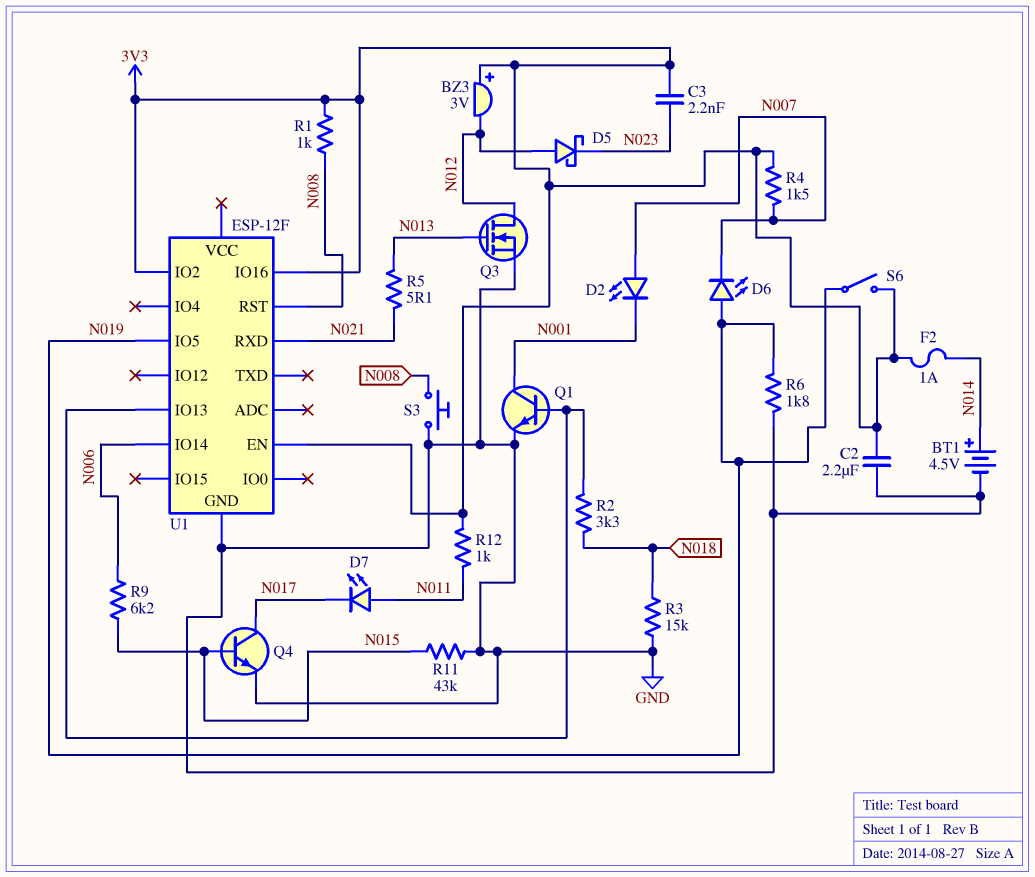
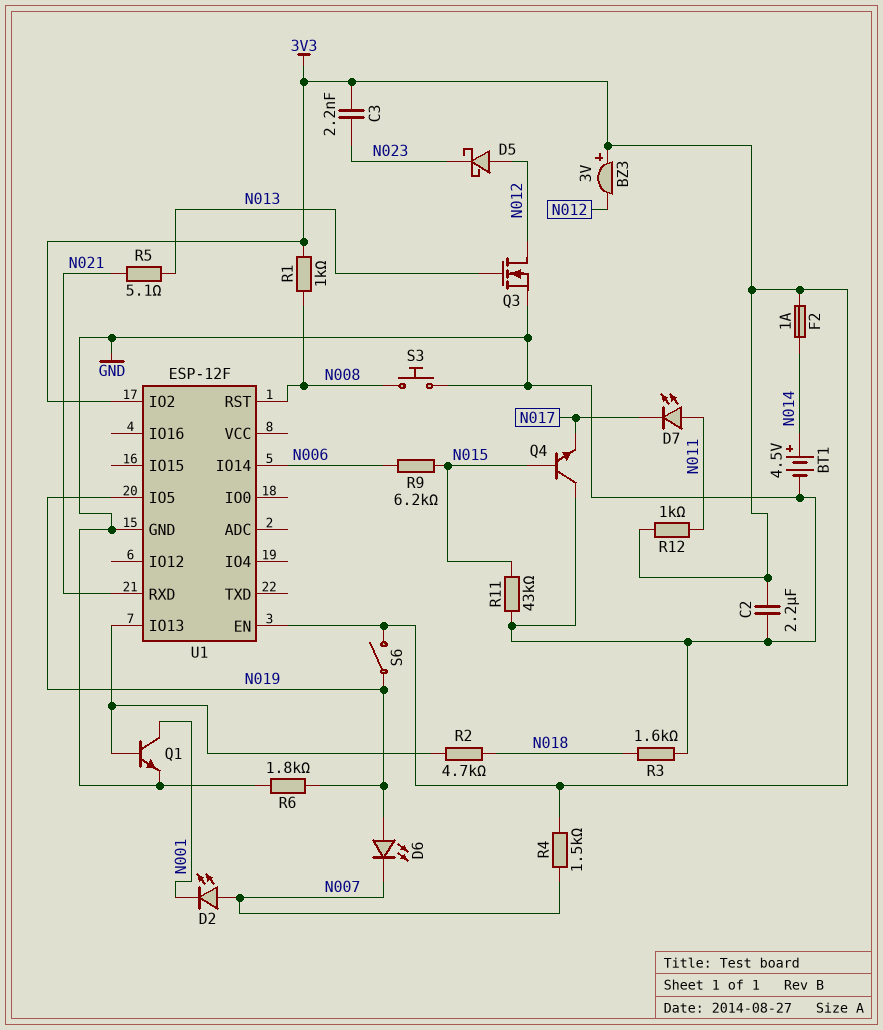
Q4: NPN (B N015, C N017, E GND) -> NPN (B N015, C GND, E N017)
R2: 3.3k (N018, U1/IO13) -> 4.7k (N018, U1/IO13)
R3: 15k (GND, N018) -> 1.6k (GND, N018)
U1 pin IO16: 3V3 -> none

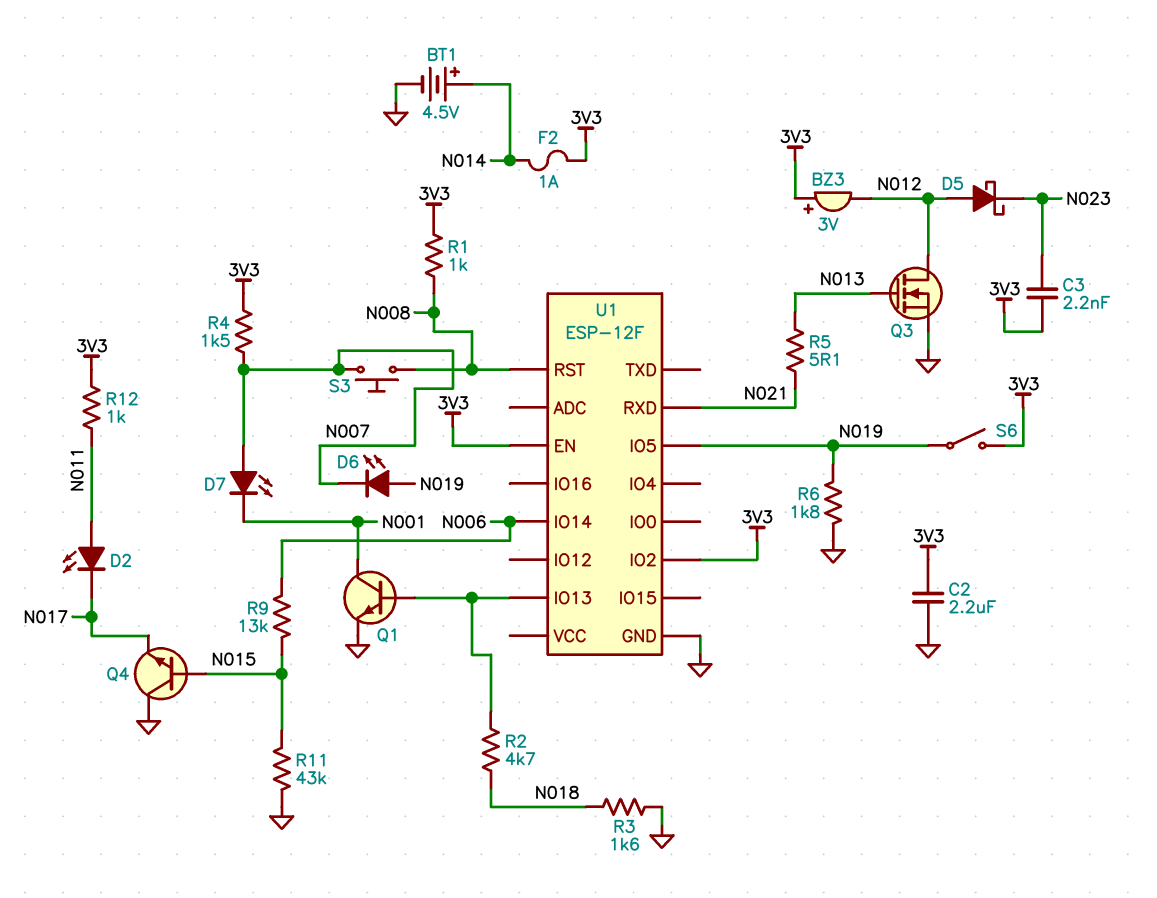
D2: LED (A N007, K N001) -> LED (A N011, K N017)
D7: LED (A N011, K N017) -> LED (A N007, K N001)
R9: 6.2k (N006, N015) -> 13k (N006, N015)
S3: button (GND, N008) -> button (N007, N008)

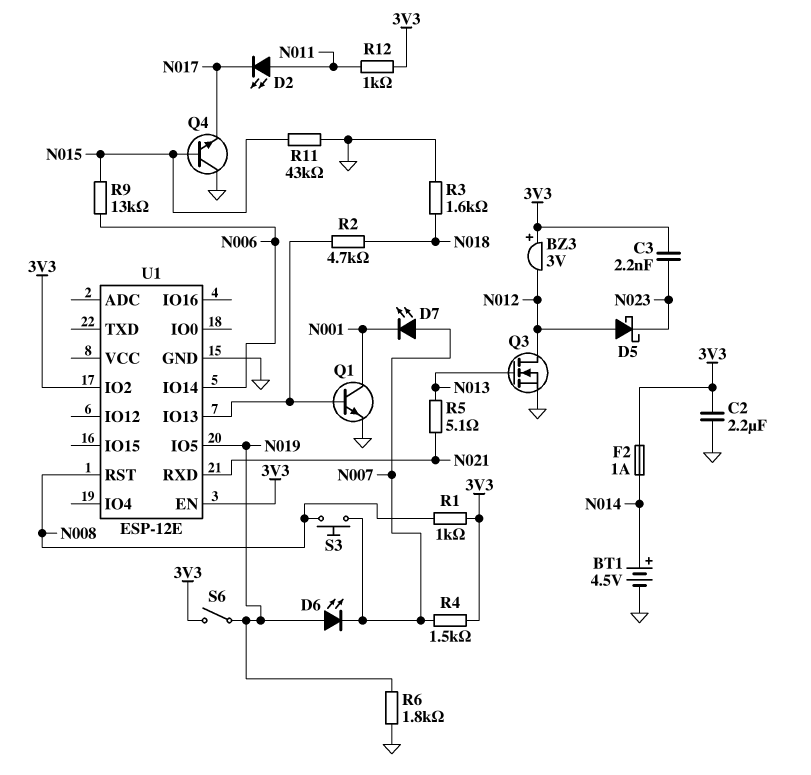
U1: ESP-12F -> ESP-12E

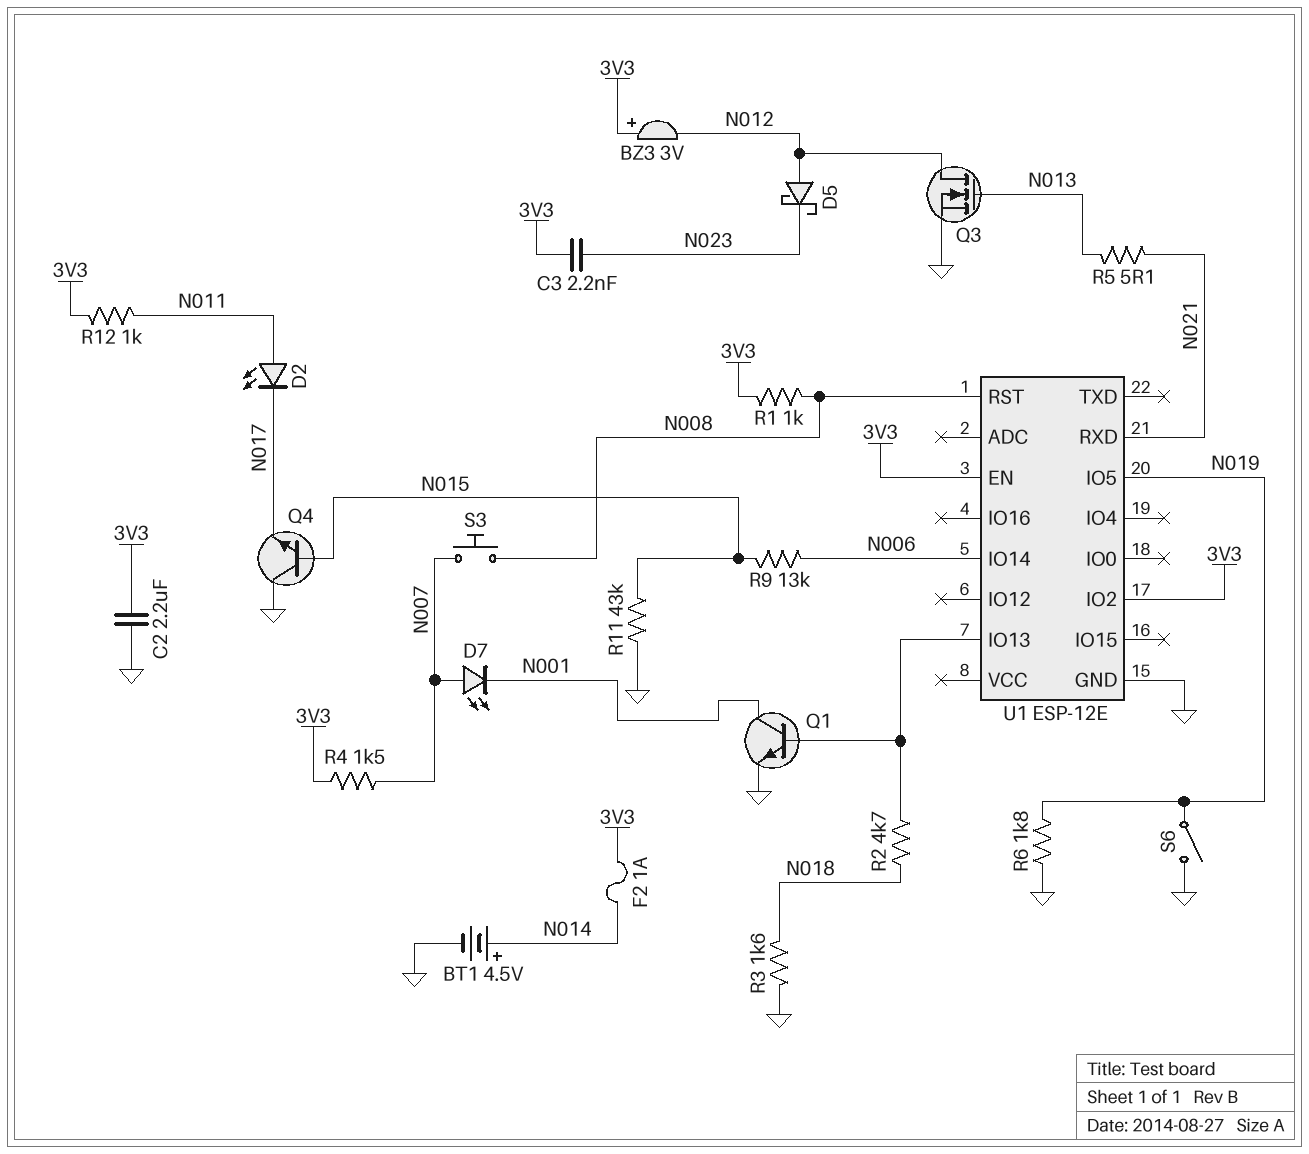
D6: LED (A N019, K N007) -> none
S6: switch (3V3, N019) -> switch (GND, N019)

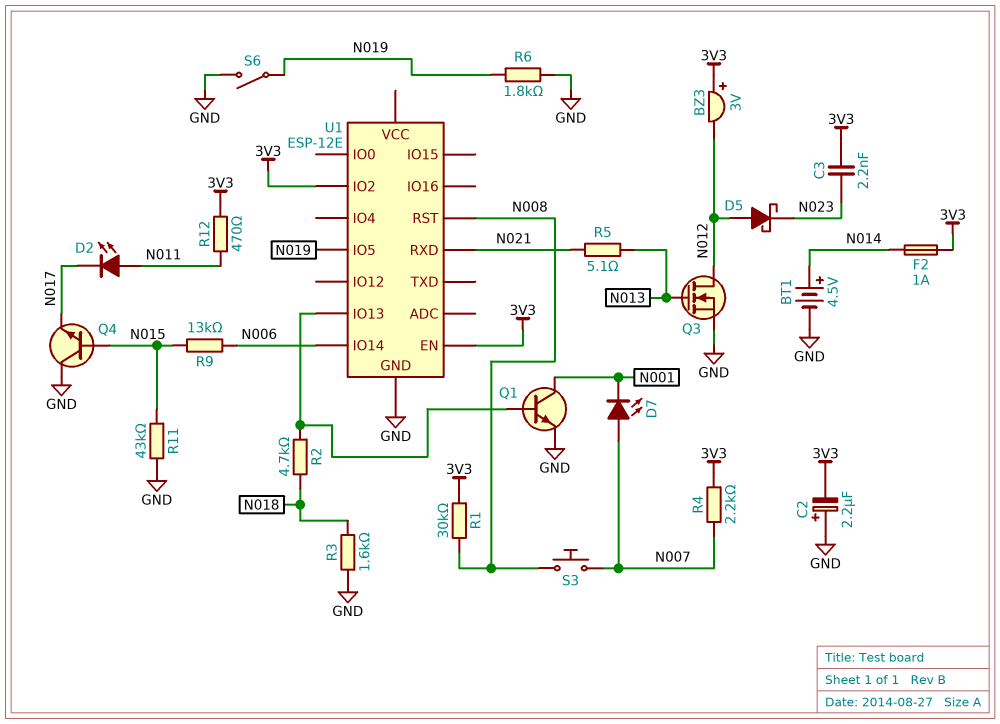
C2: 2.2uF (3V3, GND) -> 2.2uF (plus GND, minus 3V3)
R1: 1k (3V3, N008) -> 30k (3V3, N008)
R4: 1.5k (3V3, N007) -> 2.2k (3V3, N007)
R12: 1k (3V3, N011) -> 470 (3V3, N011)

